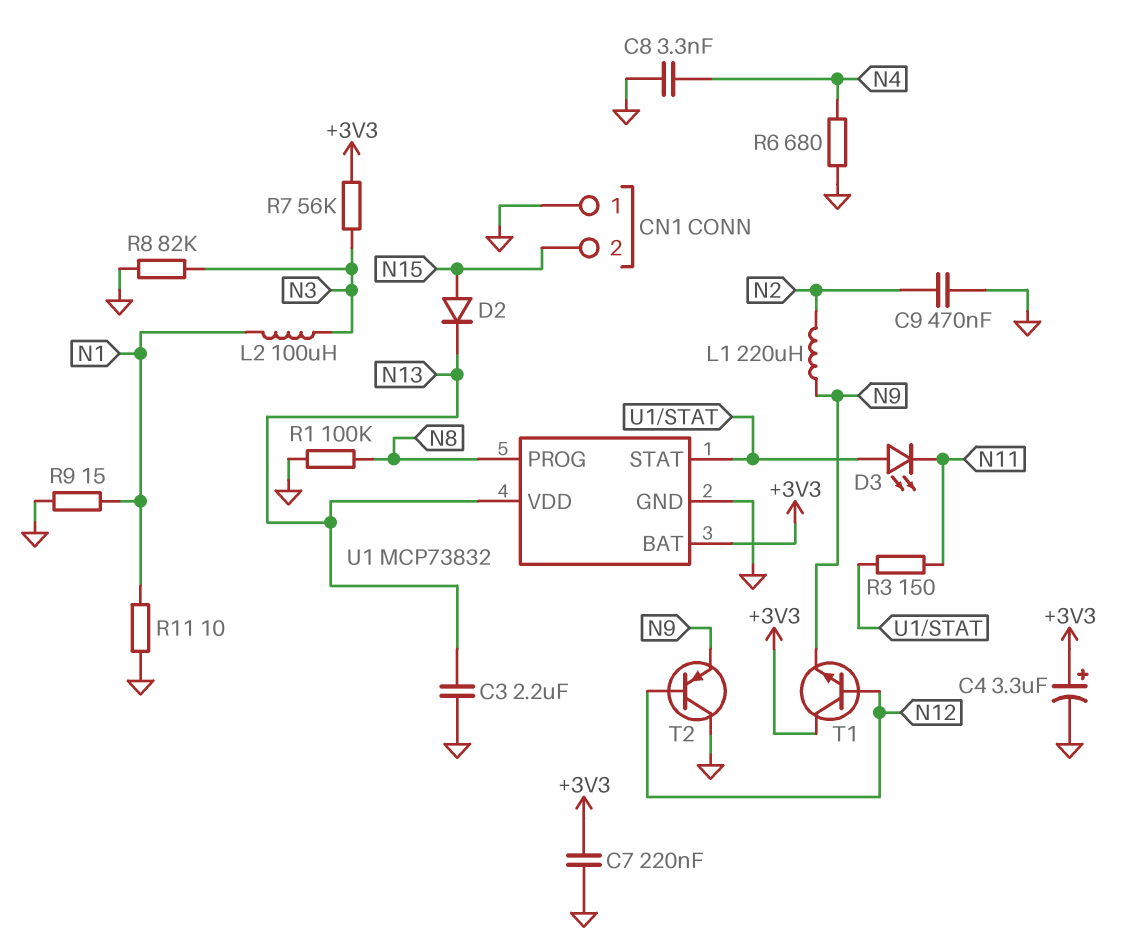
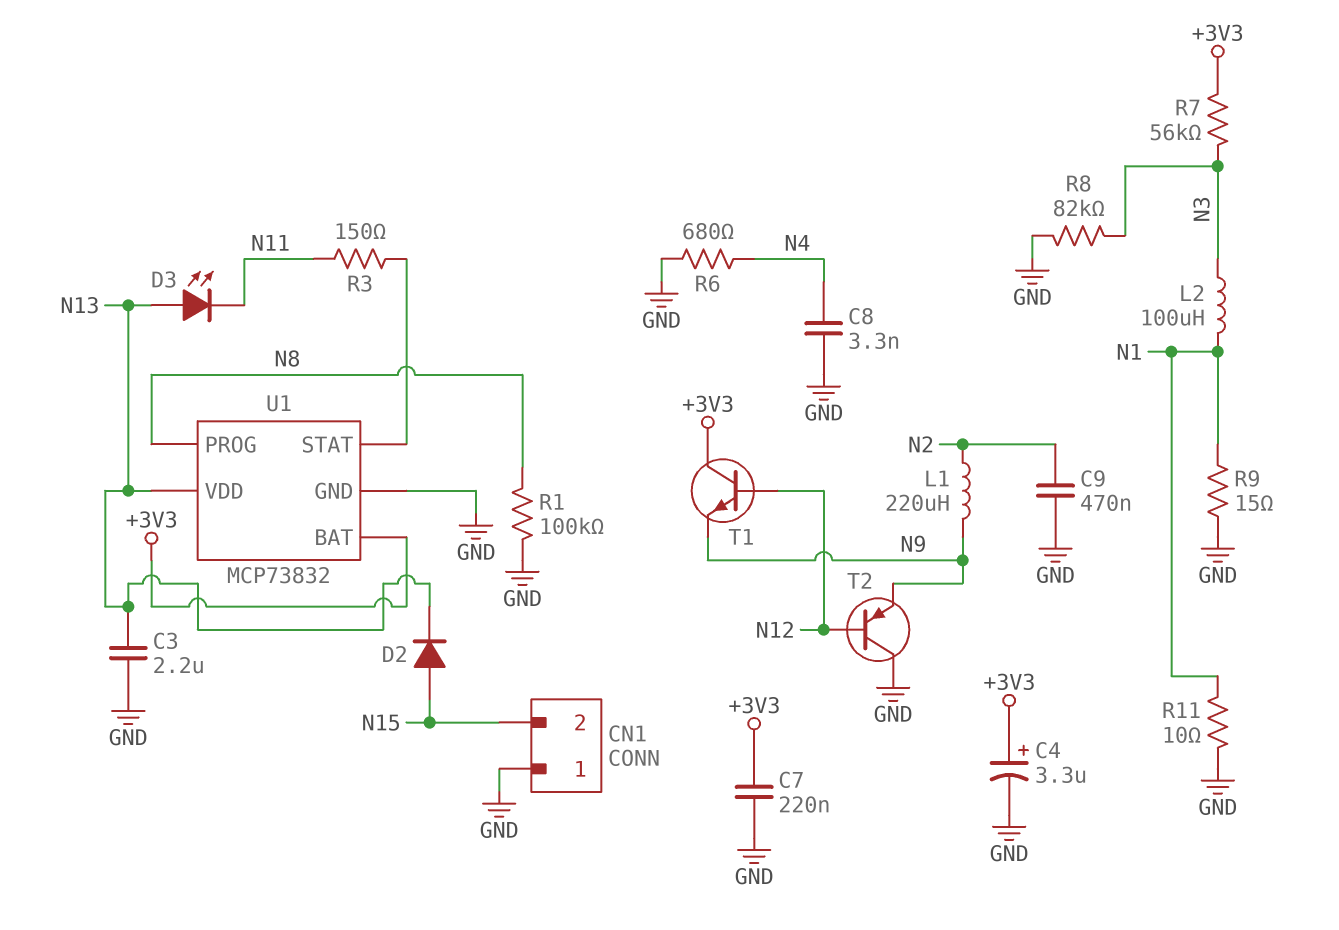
D3: LED (A U1/STAT, K N11) -> LED (A N13, K N11)

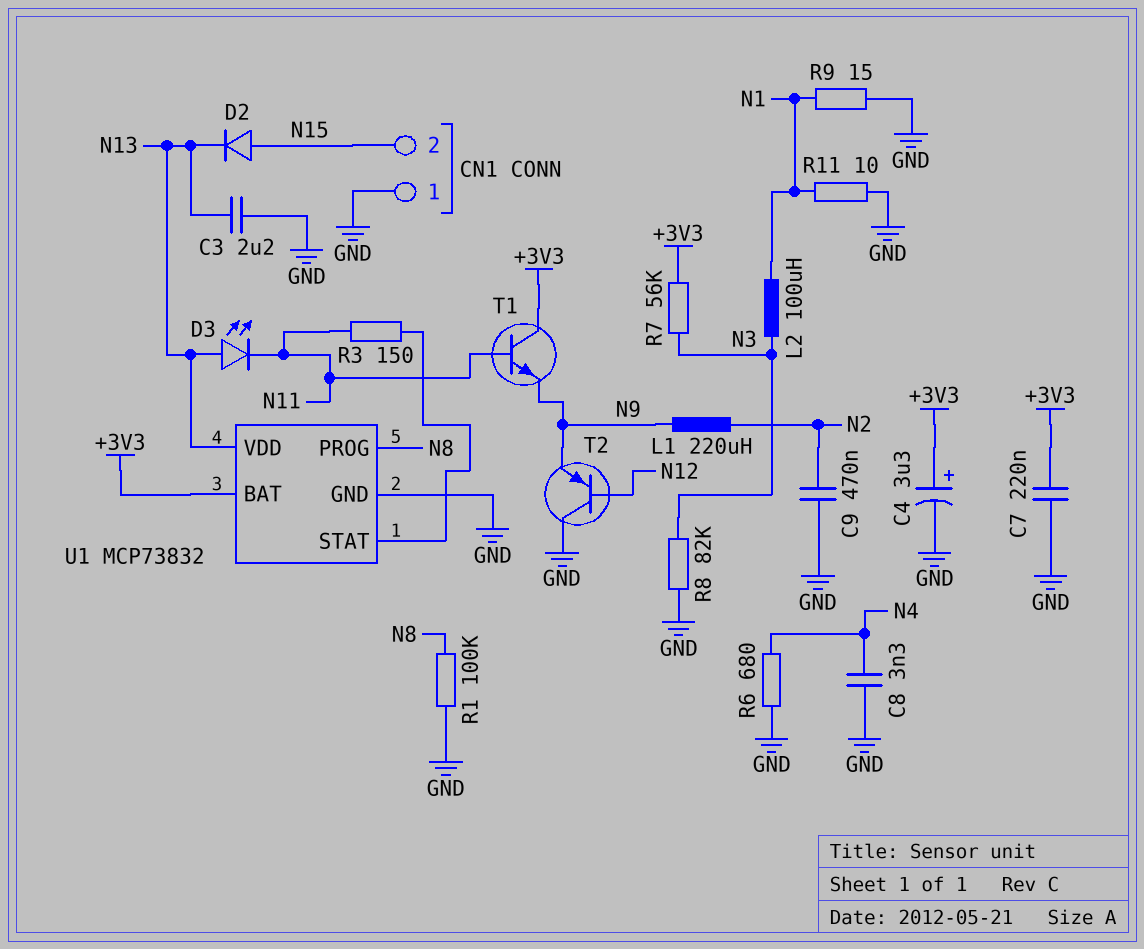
T1: NPN (B N12, C +3V3, E N9) -> NPN (B N11, C +3V3, E N9)

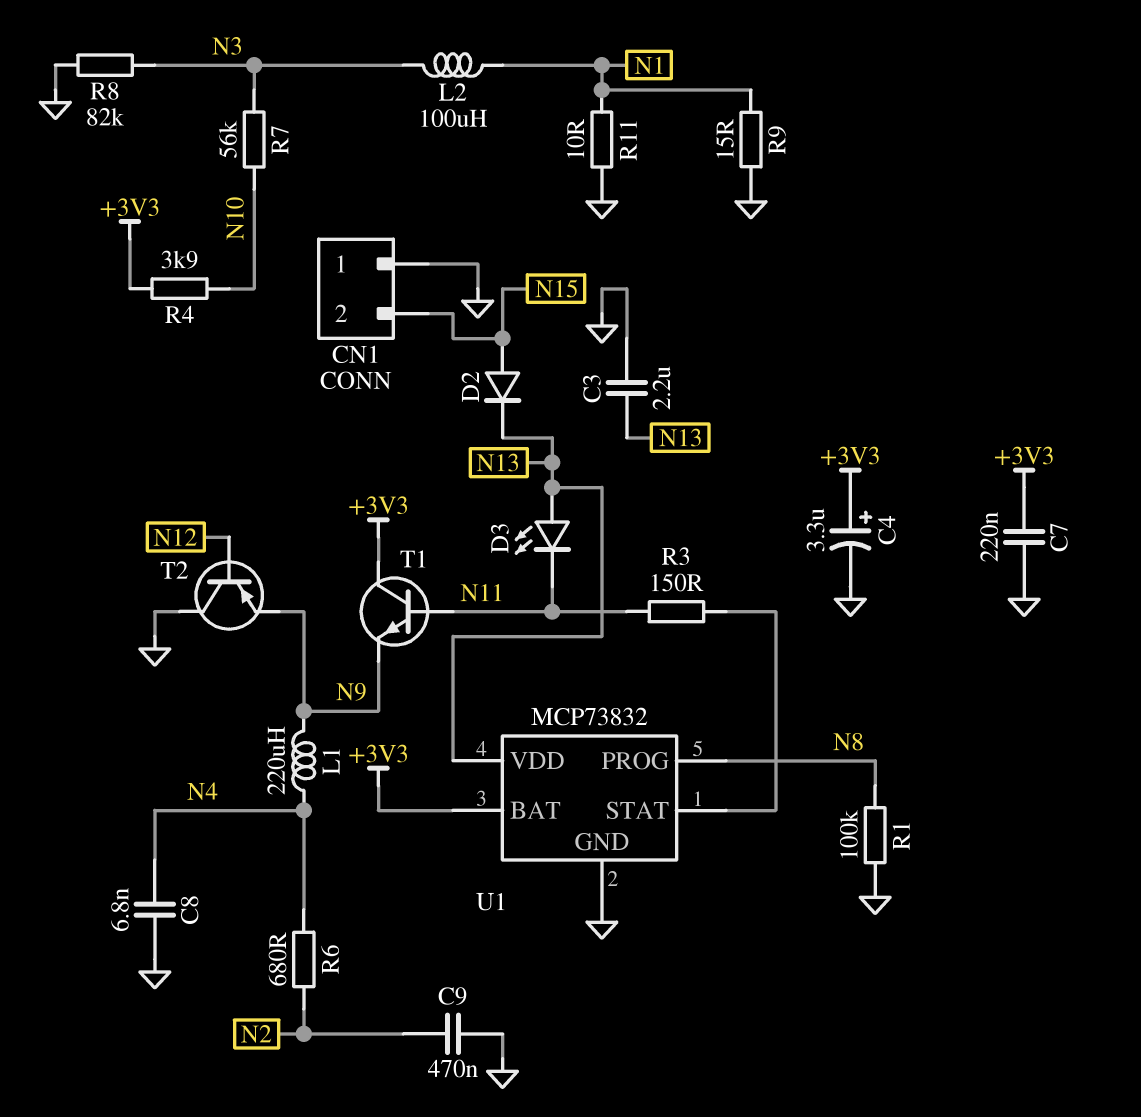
C8: 3.3nF (GND, N4) -> 6.8nF (GND, N4)
L1: 220uH (N2, N9) -> 220uH (N4, N9)
R4: none -> 3.9k (+3V3, N10)
R6: 680 (GND, N4) -> 680 (N2, N4)
R7: 56k (+3V3, N3) -> 56k (N3, N10)

